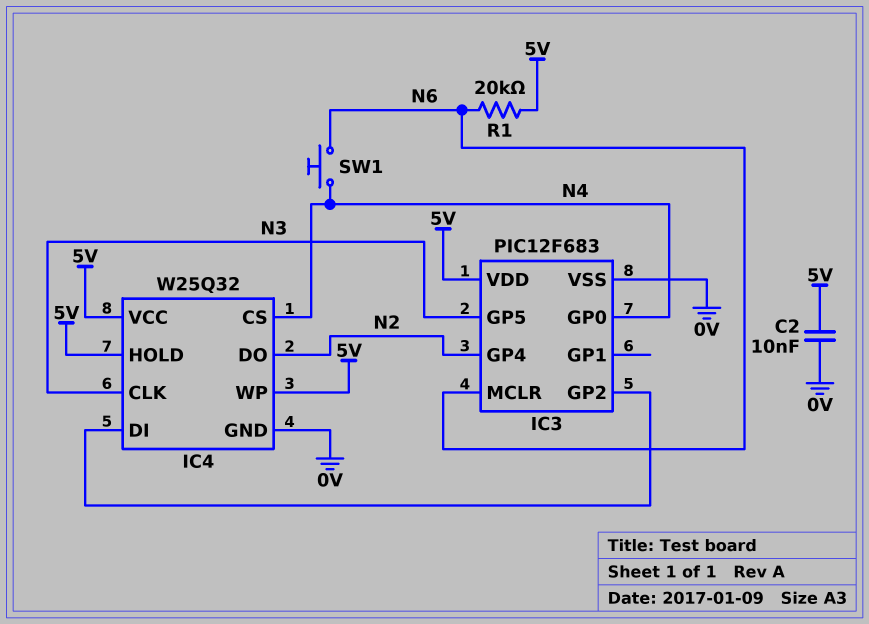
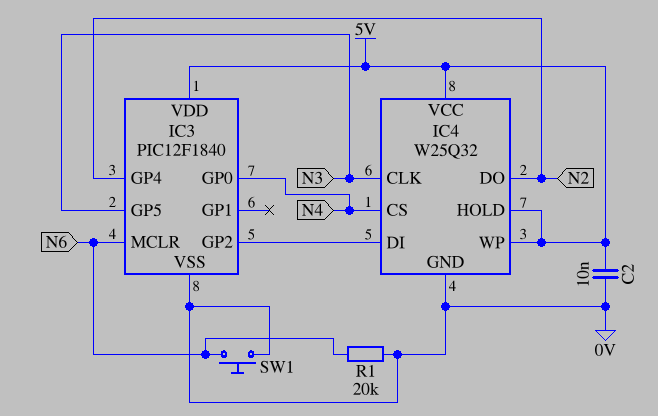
IC3: PIC12F683 -> PIC12F1840
R1: 20k (5V, N6) -> 20k (0V, N6)
SW1: button (N4, N6) -> button (0V, N6)

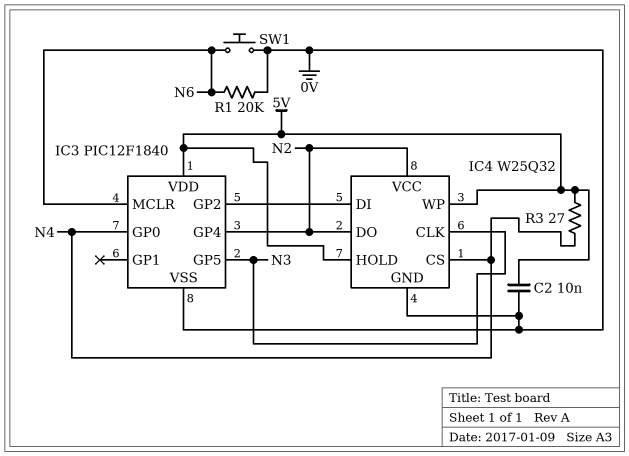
IC4 pin VCC: 5V -> N2
R3: none -> 27 (5V, N4)

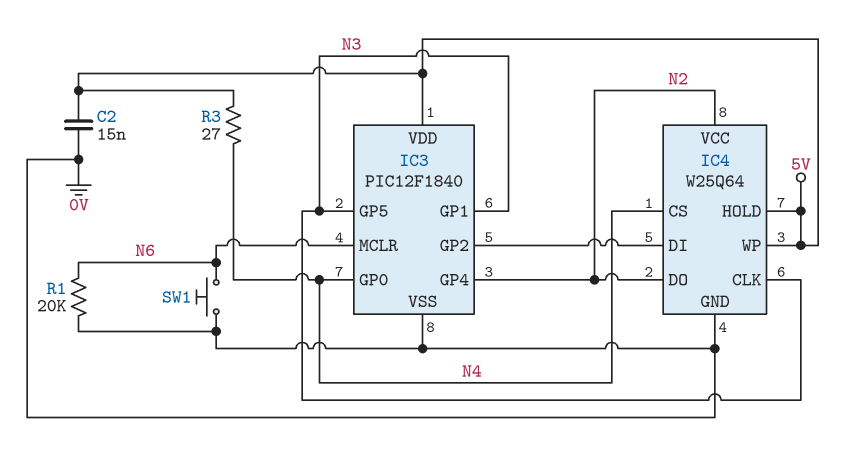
C2: 10nF (0V, 5V) -> 15nF (0V, 5V)
IC3 pin GP1: none -> N3
IC4: W25Q32 -> W25Q64

